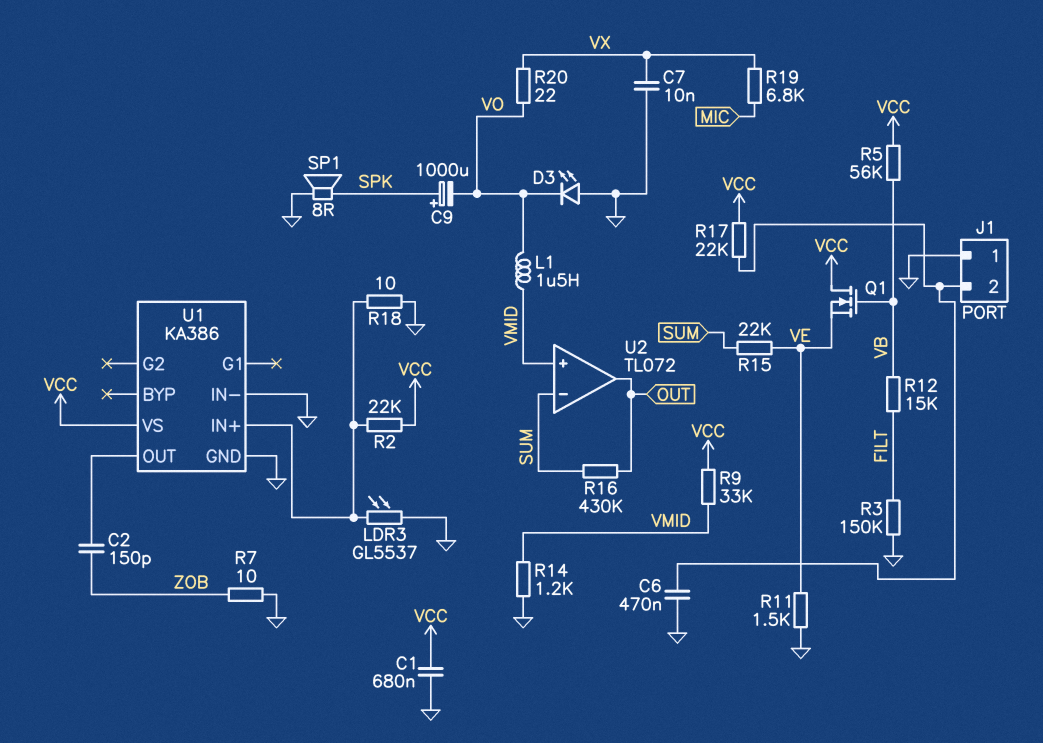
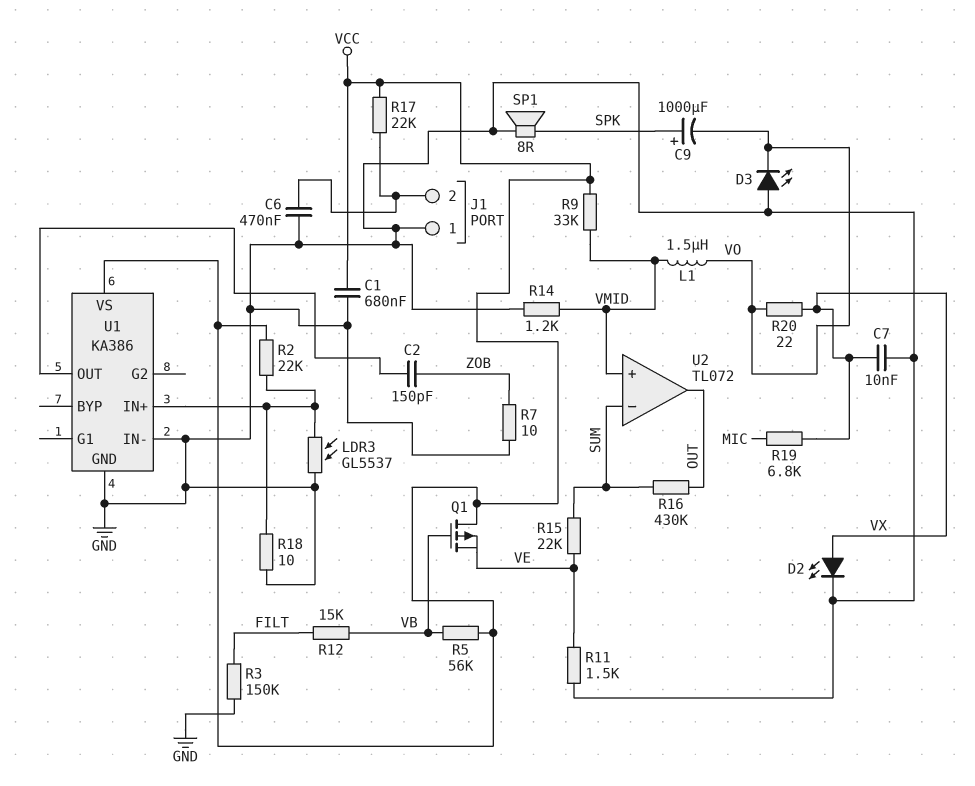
D2: none -> LED (A VX, K GND)
Q1: NMOS (G VB, D VCC, S VE) -> PMOS (G VB, D VCC, S VE)

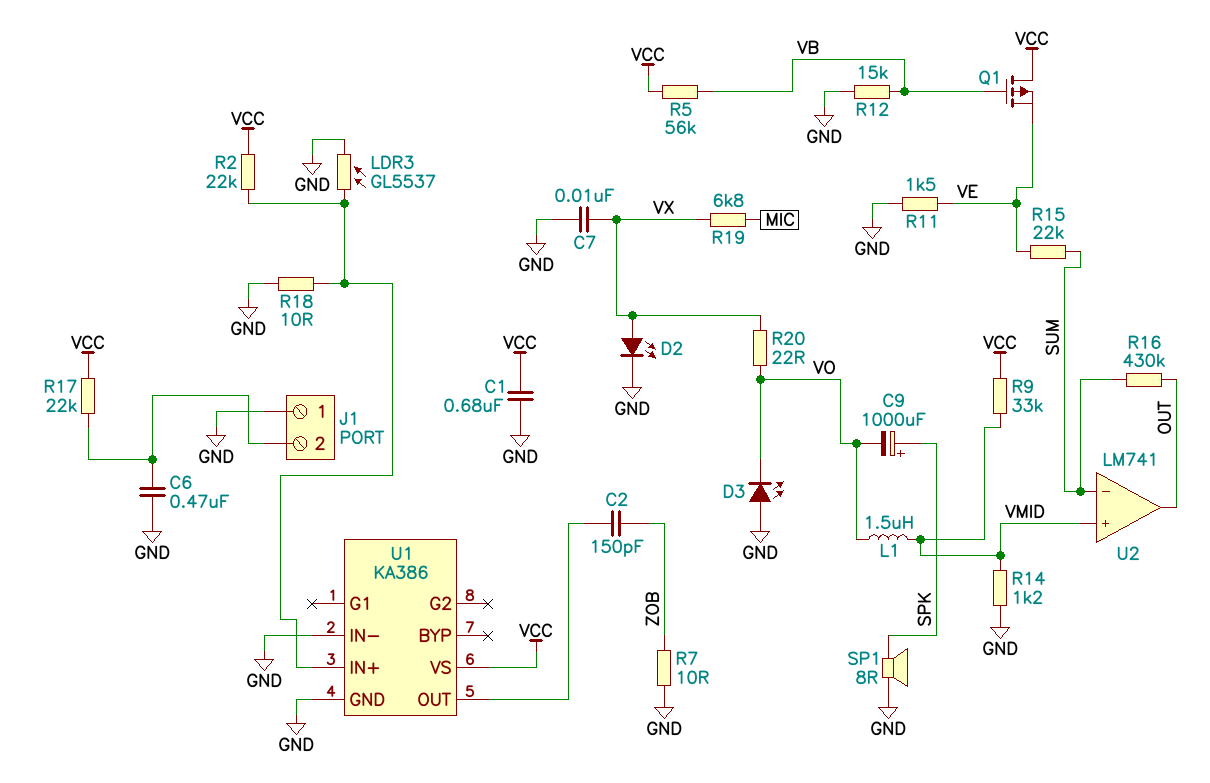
R3: 150k (FILT, GND) -> none
R12: 15k (FILT, VB) -> 15k (GND, VB)
U2: TL072 -> LM741

